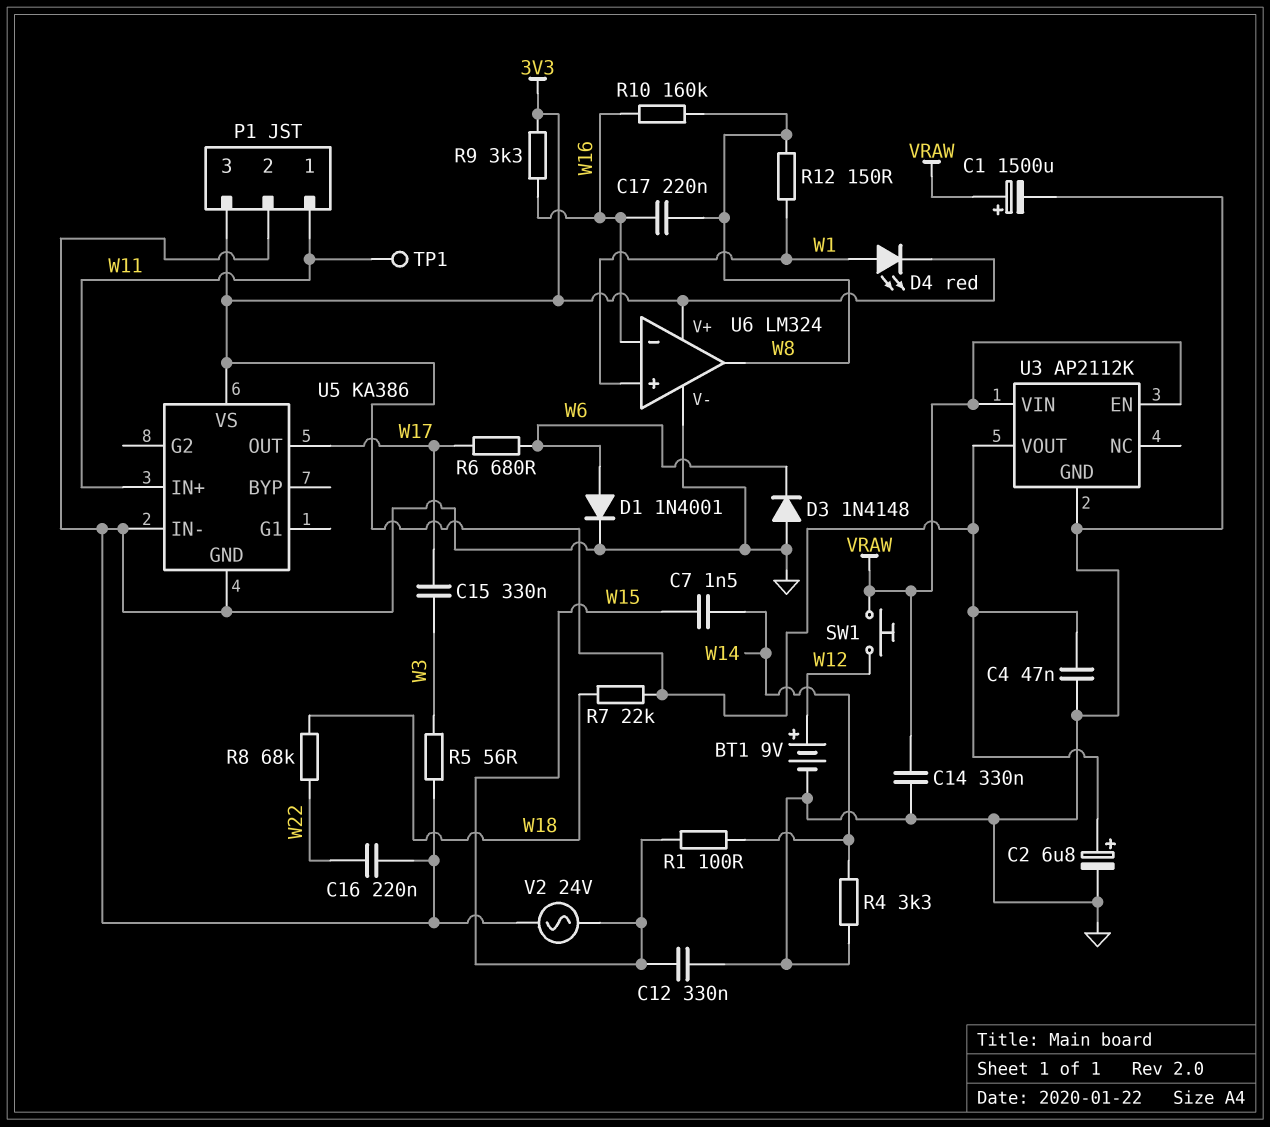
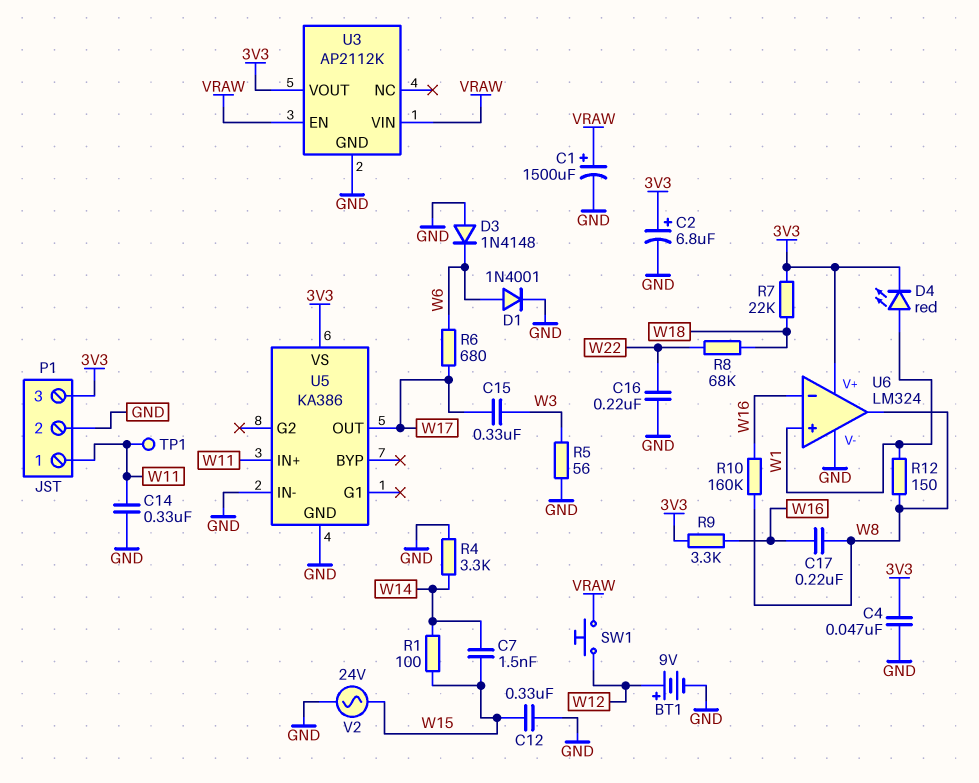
C14: 330nF (GND, VRAW) -> 330nF (GND, W11)

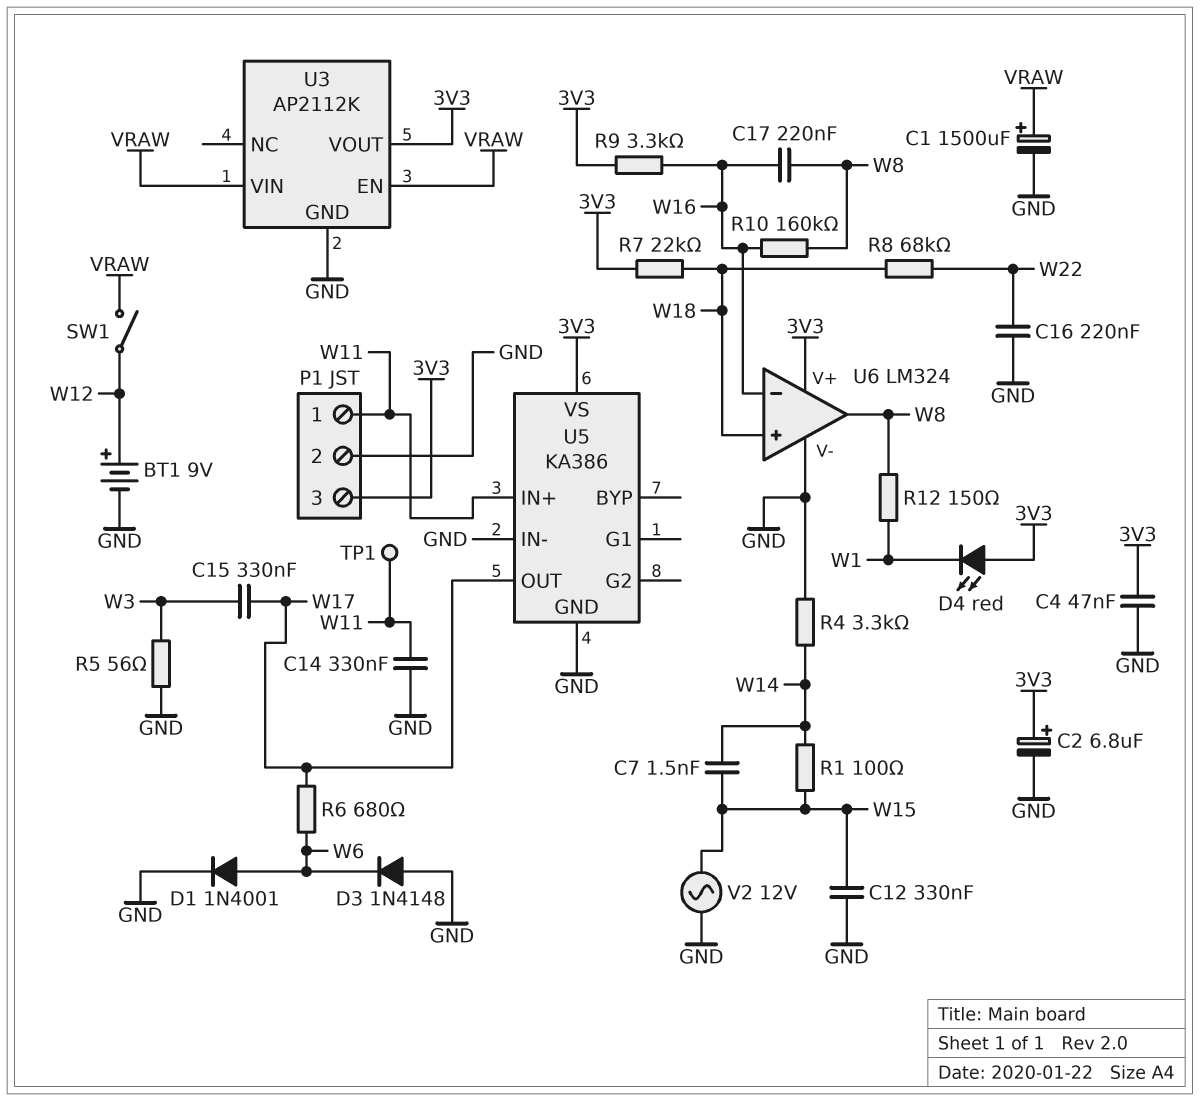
D4: LED red (A W1, K 3V3) -> LED red (A 3V3, K W1)
SW1: button (VRAW, W12) -> switch (VRAW, W12)
U6 pin in+: W1 -> W18
V2: AC 24V (GND, W15) -> AC 12V (GND, W15)

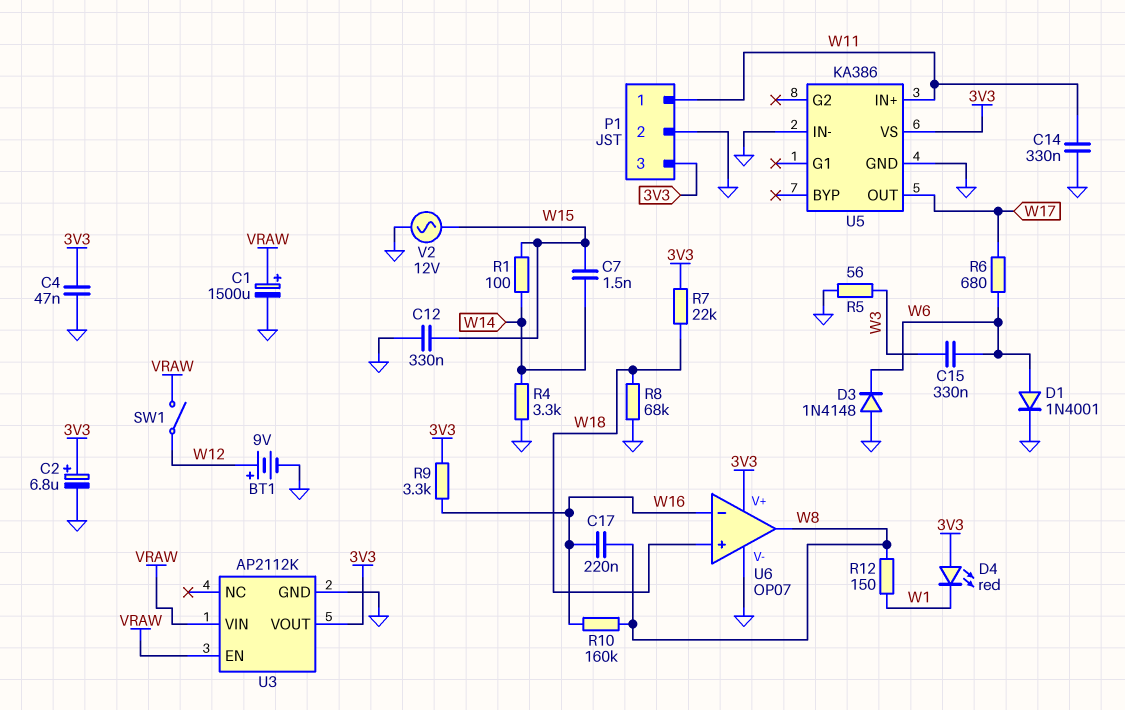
C15: 330nF (W3, W17) -> 330nF (W3, W6)
C16: 220nF (GND, W22) -> none
R8: 68k (W18, W22) -> 68k (GND, W18)
TP1: test point (W11) -> none
U6: LM324 -> OP07

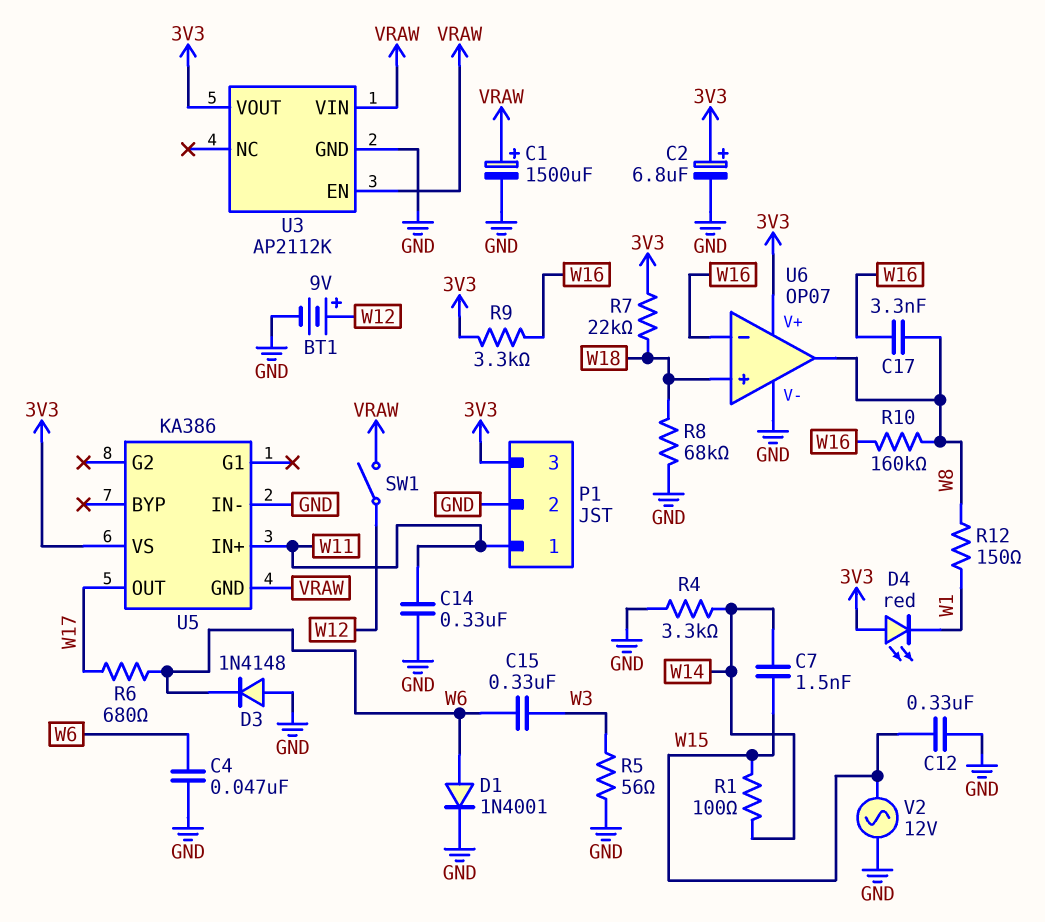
C4: 47nF (3V3, GND) -> 47nF (GND, W6)
C17: 220nF (W8, W16) -> 3.3nF (W8, W16)
U5 pin GND: GND -> VRAW

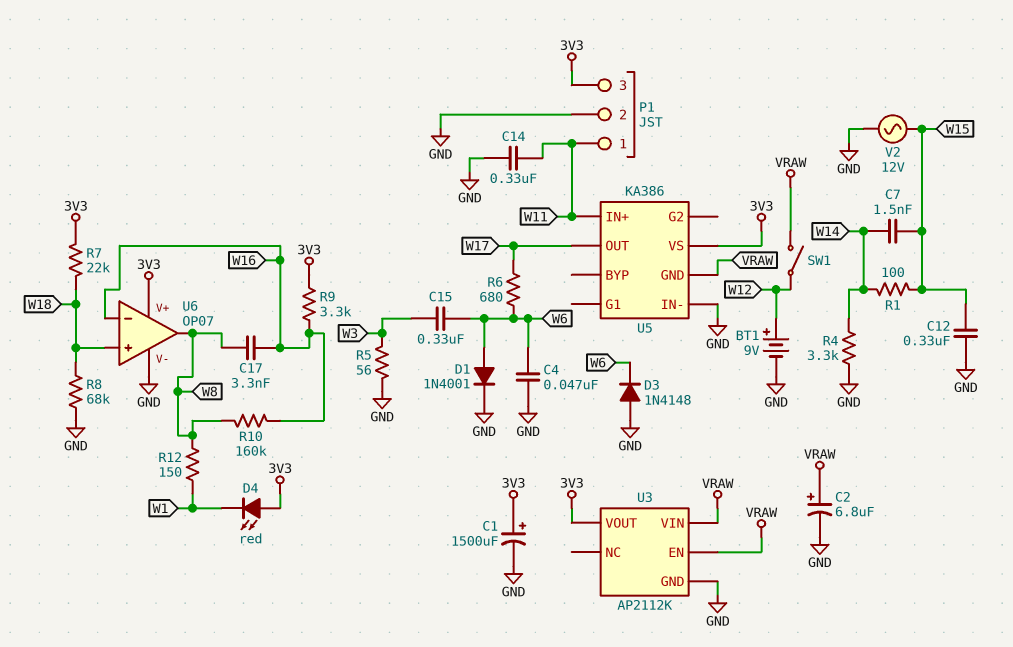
C1: 1500uF (plus VRAW, minus GND) -> 1500uF (plus 3V3, minus GND)
C2: 6.8uF (plus 3V3, minus GND) -> 6.8uF (plus VRAW, minus GND)

